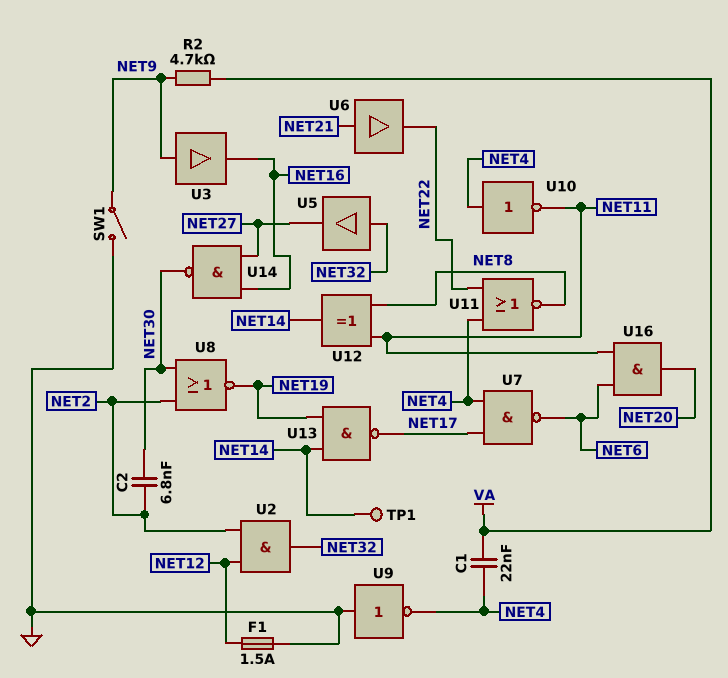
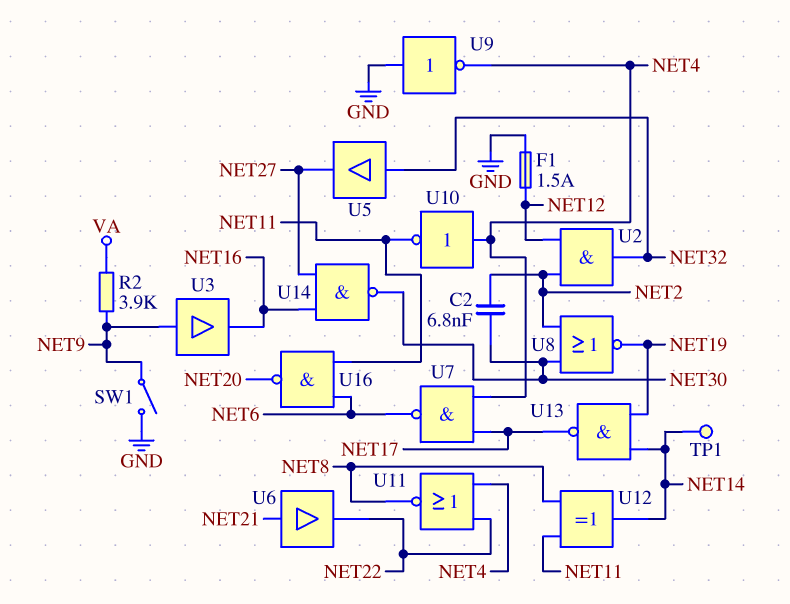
C1: 22nF (NET4, VA) -> none
R2: 4.7k (NET9, VA) -> 3.9k (NET9, VA)
U16: AND (in NET6, in NET11, out NET20) -> NAND (in NET6, in NET11, out NET20)

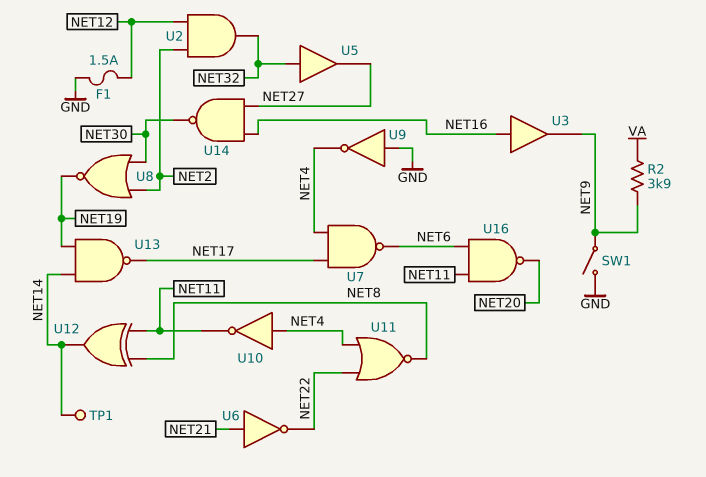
C2: 6.8nF (NET2, NET30) -> none
U3: buffer (in NET9, out NET16) -> buffer (in NET16, out NET9)
U6: buffer (in NET21, out NET22) -> NOT (in NET21, out NET22)

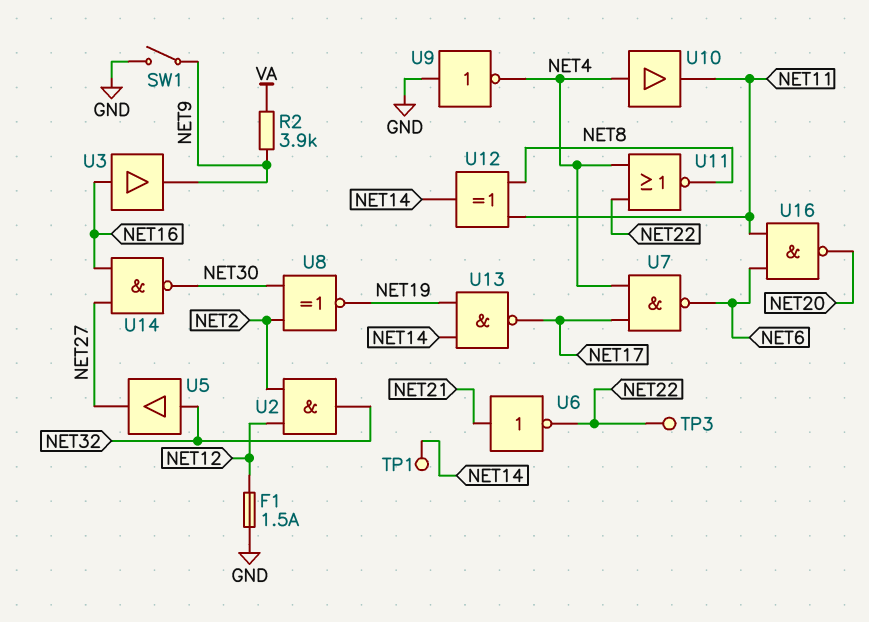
TP3: none -> test point (NET22)
U8: NOR (in NET2, in NET30, out NET19) -> XNOR (in NET2, in NET30, out NET19)
U10: NOT (in NET4, out NET11) -> buffer (in NET4, out NET11)

